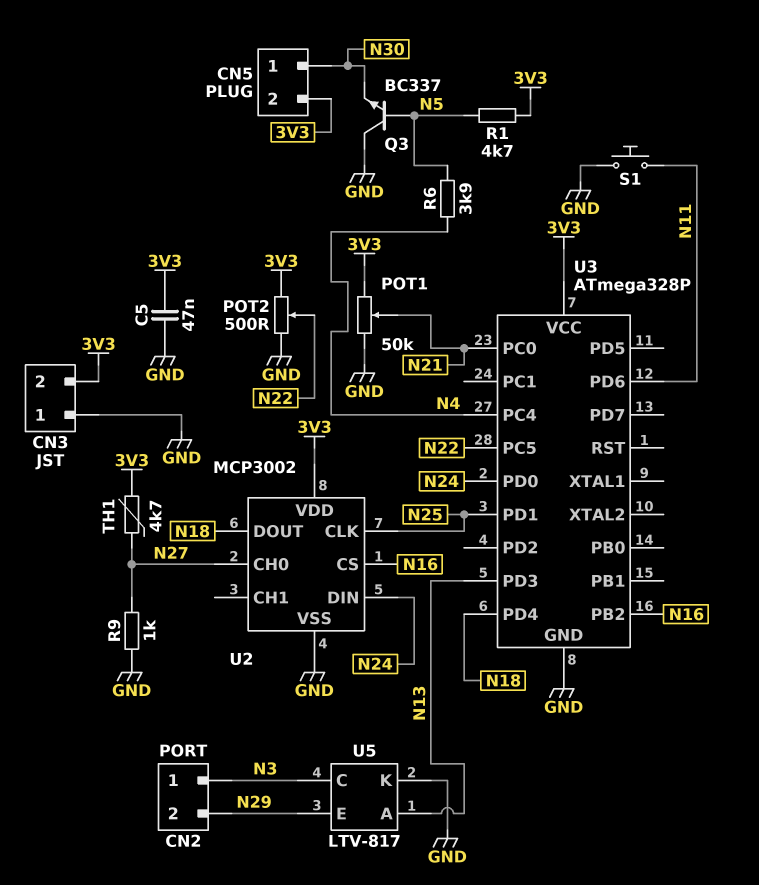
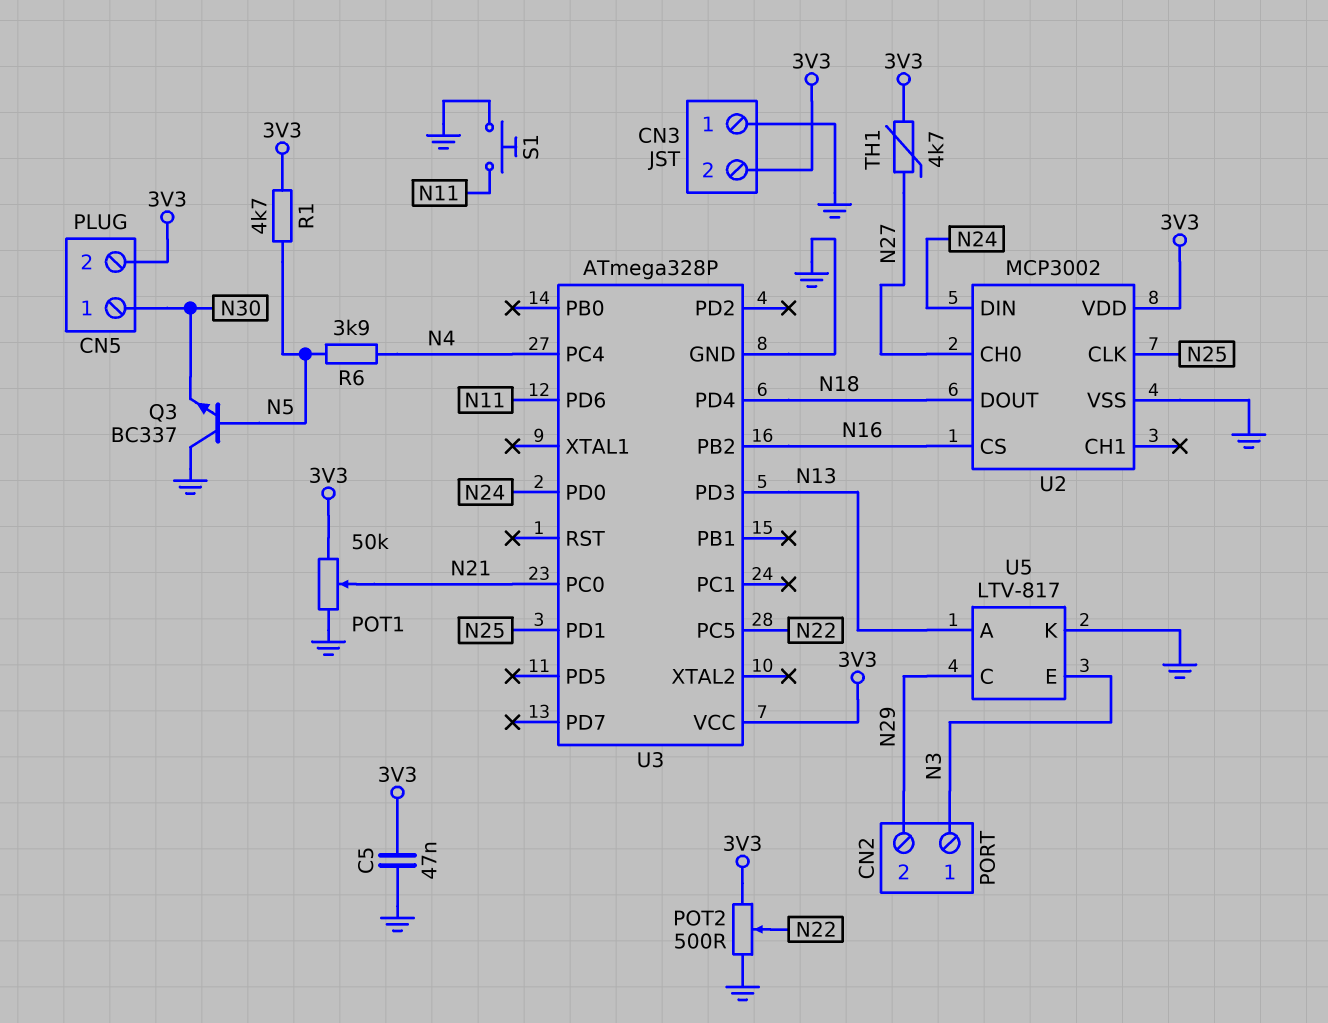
R9: 1k (GND, N27) -> none
U5 pin C: N3 -> N29
U5 pin E: N29 -> N3

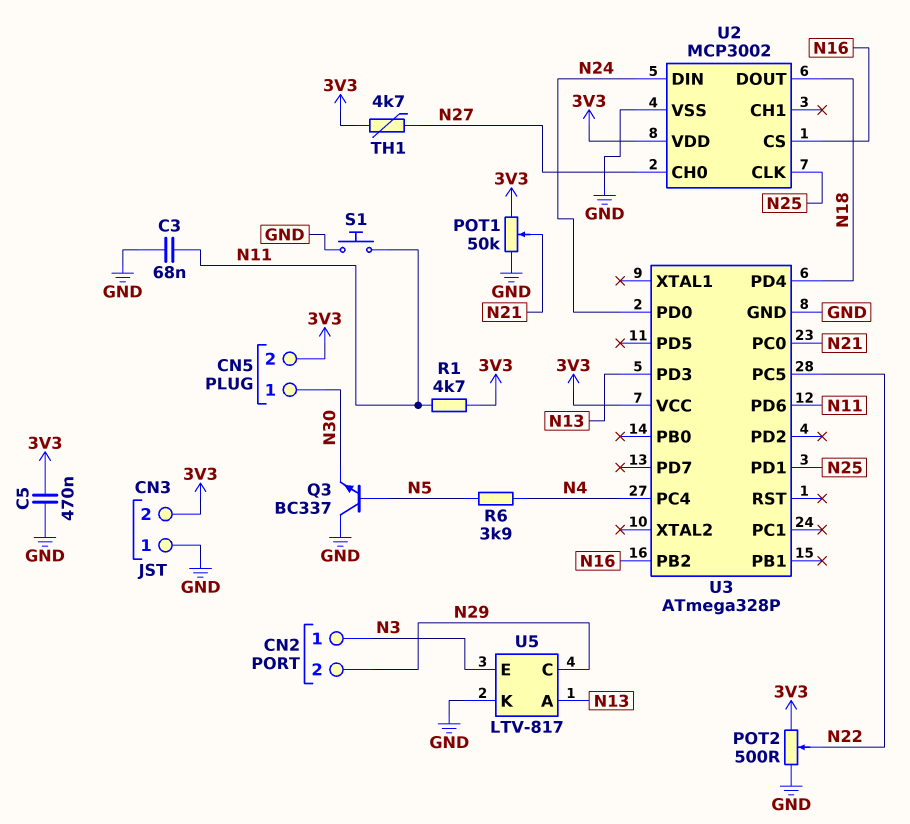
C3: none -> 68nF (GND, N11)
C5: 47nF (3V3, GND) -> 470nF (3V3, GND)
R1: 4.7k (3V3, N5) -> 4.7k (3V3, N11)

